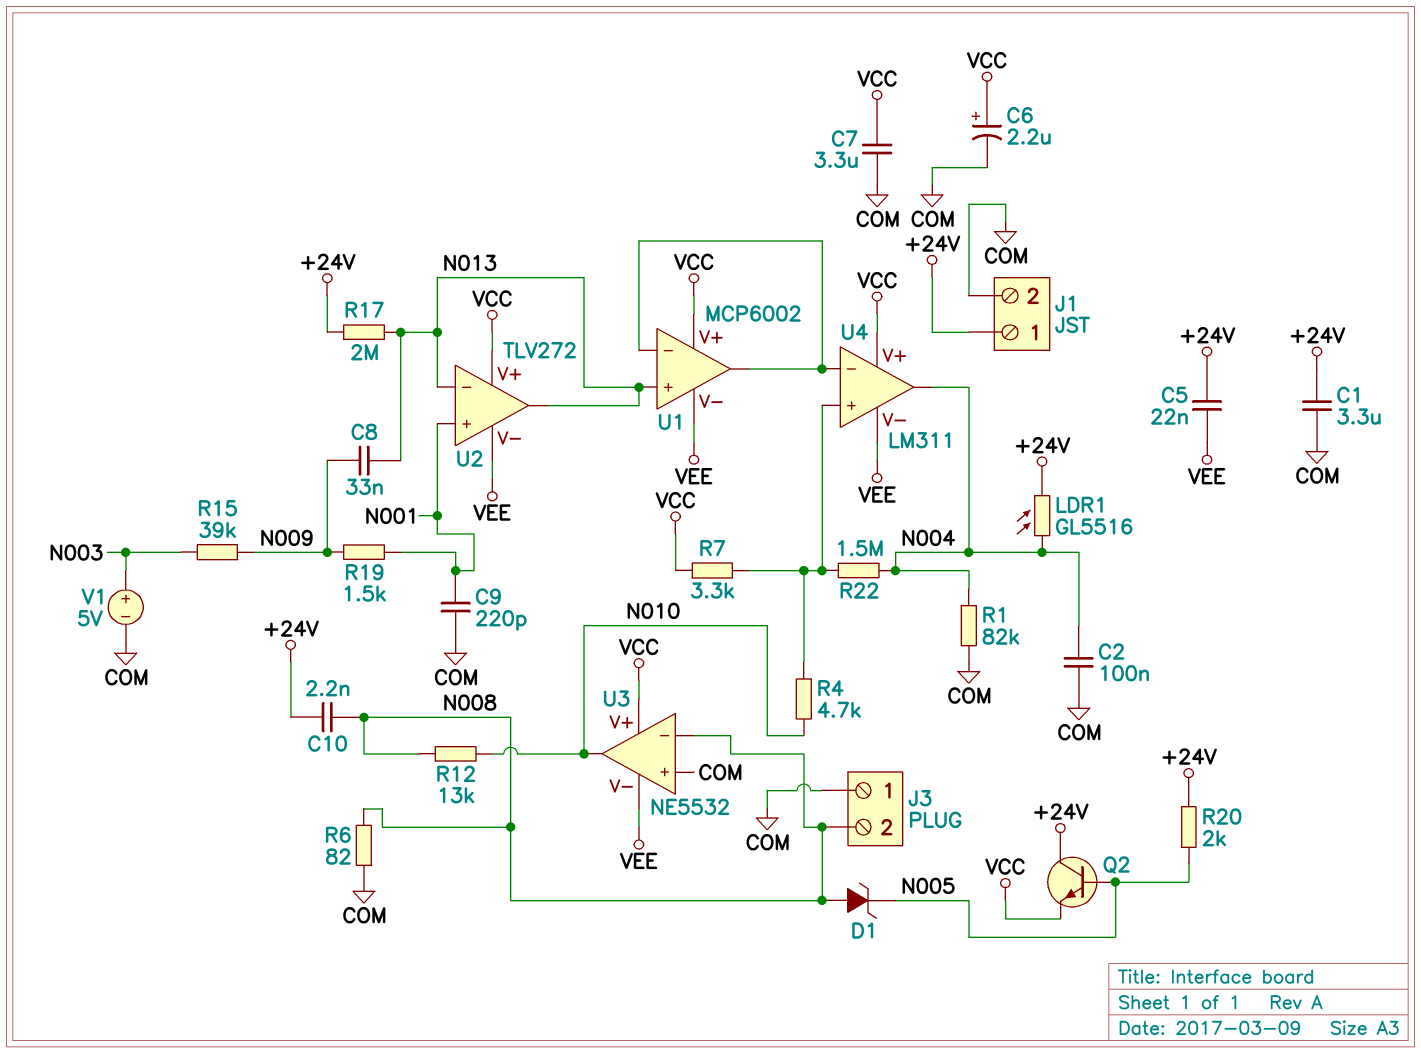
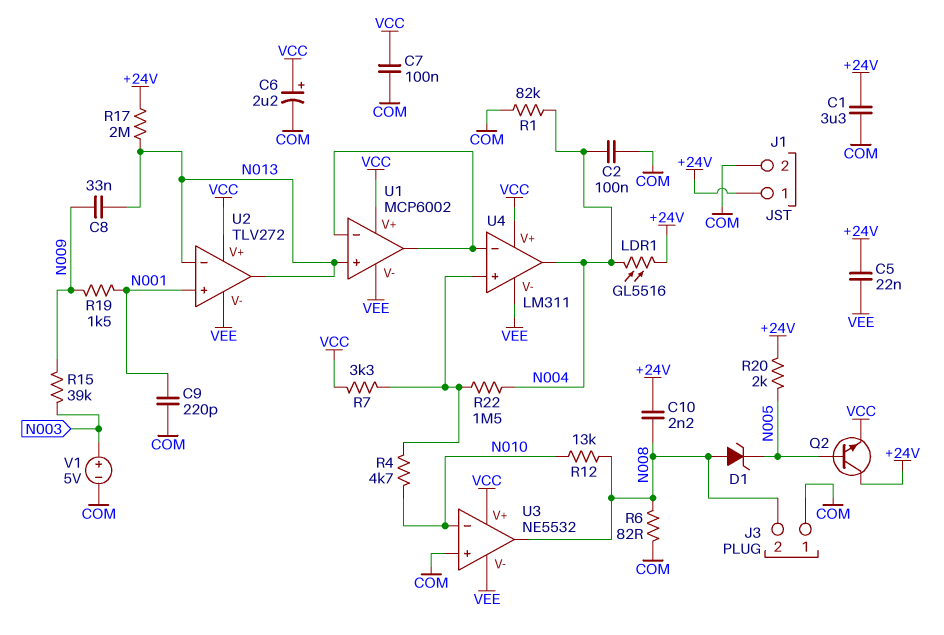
C7: 3.3uF (COM, VCC) -> 100nF (COM, VCC)
U3 pin in-: N008 -> N010
U3 pin out: N010 -> N008

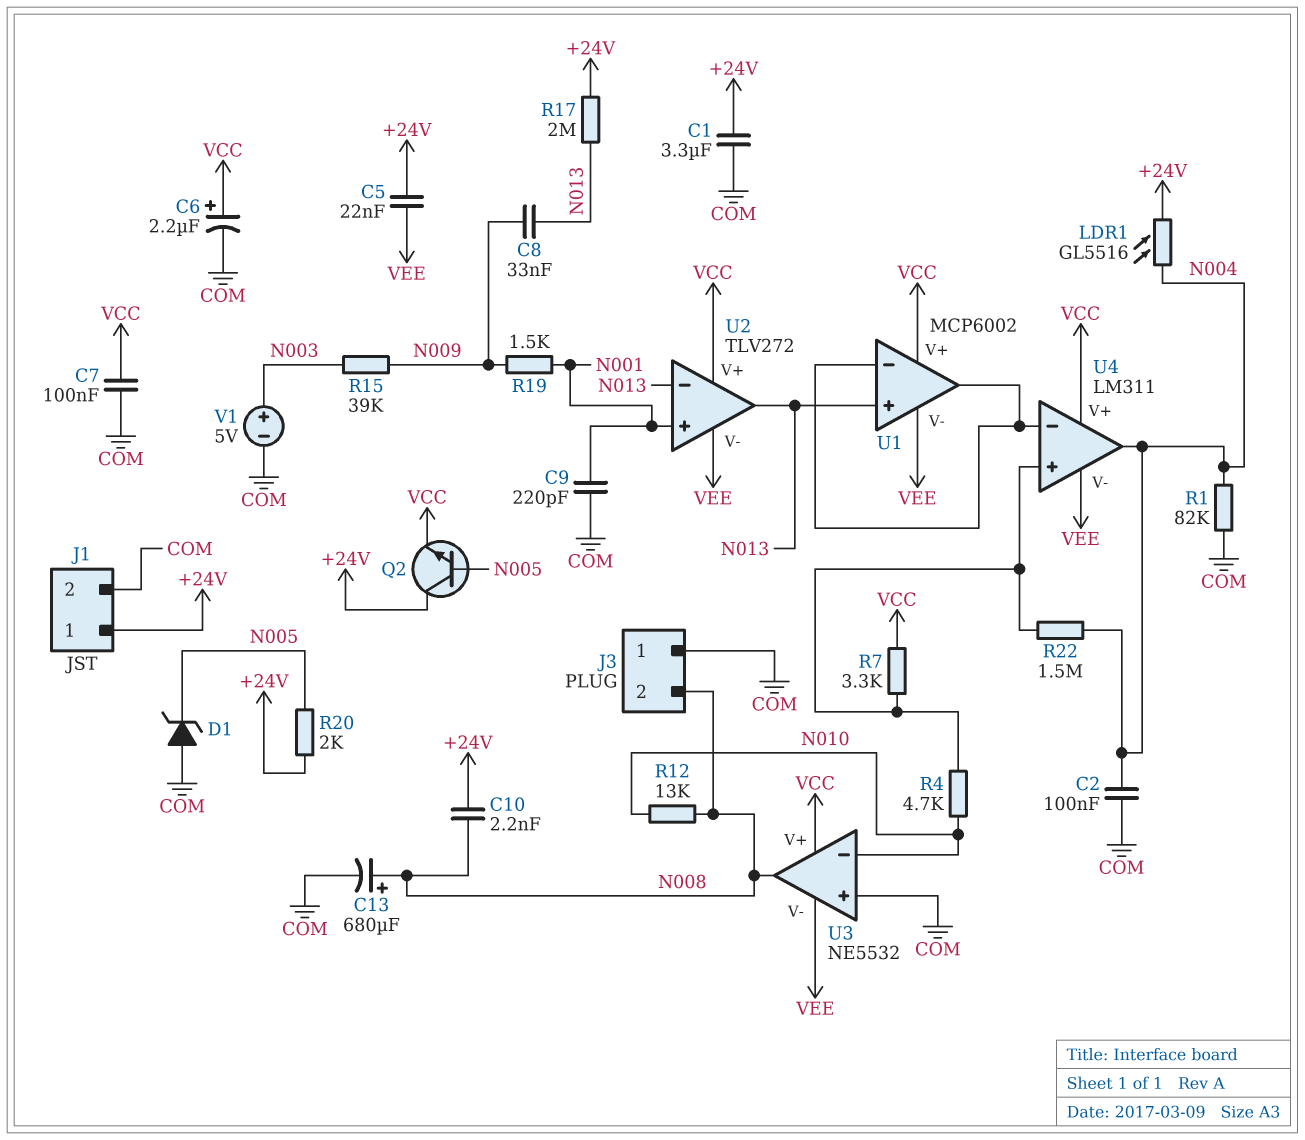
C13: none -> 680uF (plus N008, minus COM)
D1: zener (A N008, K N005) -> zener (A COM, K N005)
R6: 82 (COM, N008) -> none

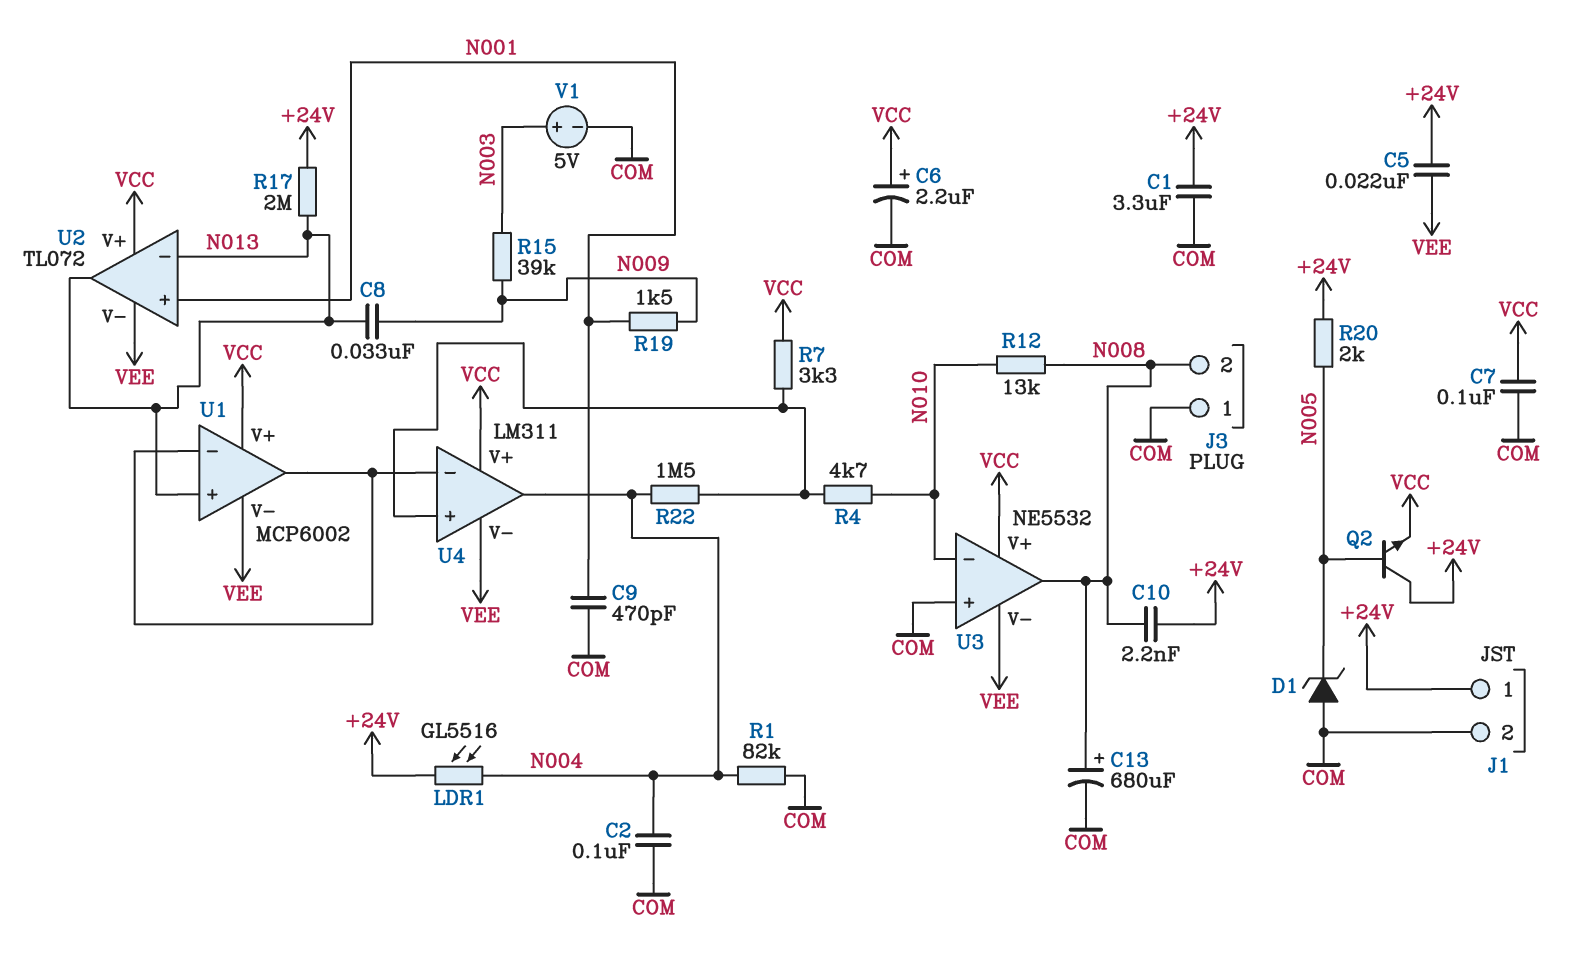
C9: 220pF (COM, N001) -> 470pF (COM, N001)
U2: TLV272 -> TL072

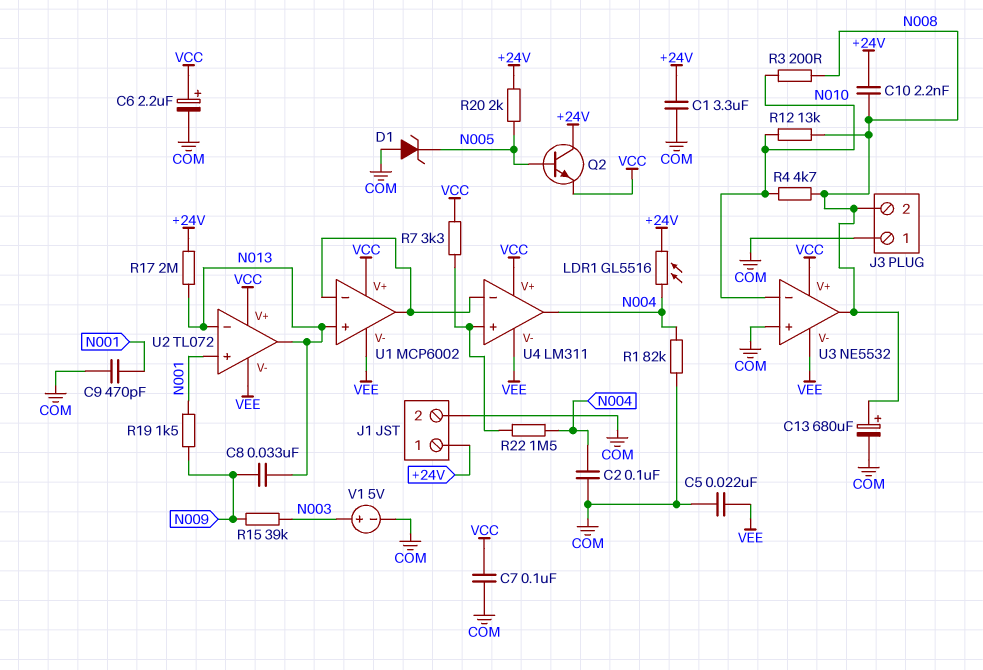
C5: 22nF (+24V, VEE) -> 22nF (COM, VEE)
R3: none -> 200 (N008, N010)
R4: 4.7k (N010, U4/in+) -> 4.7k (N008, N010)

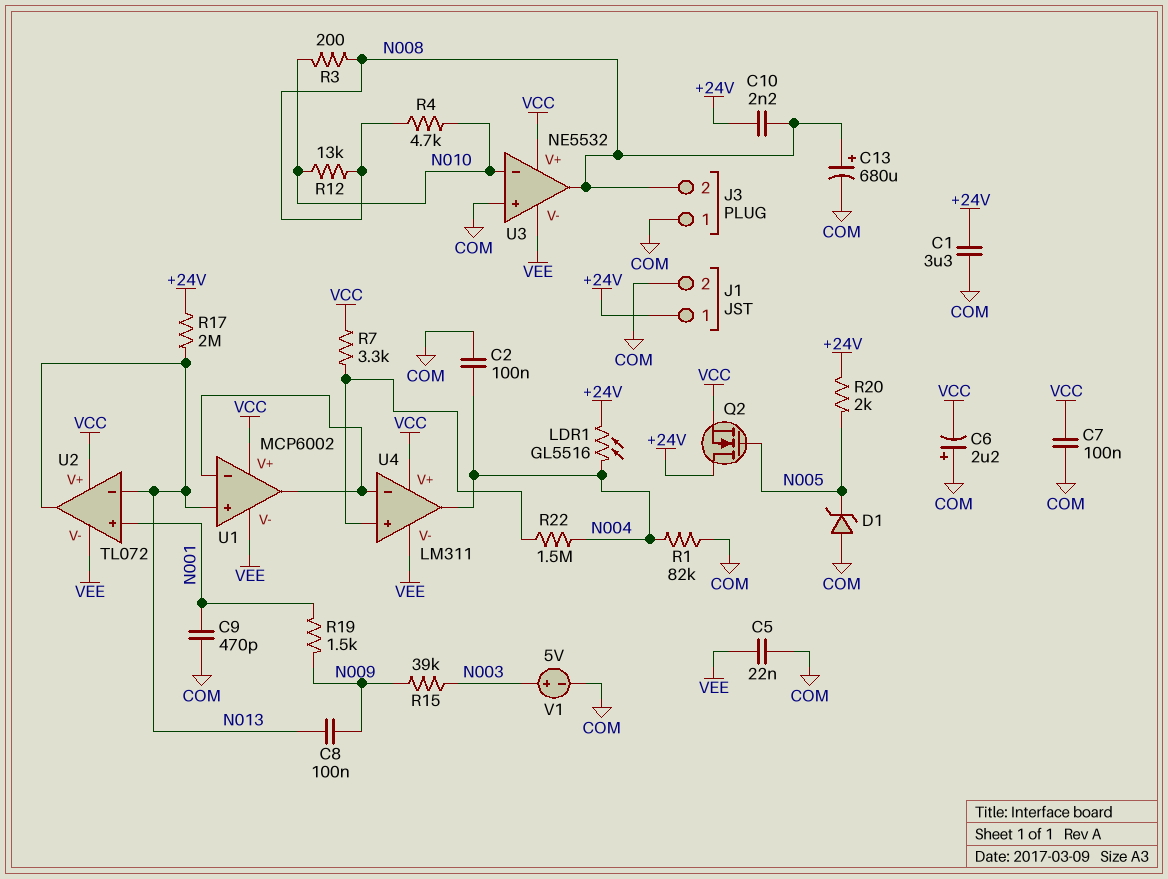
C6: 2.2uF (plus VCC, minus COM) -> 2.2uF (plus COM, minus VCC)
C8: 33nF (N009, N013) -> 100nF (N009, N013)
Q2: NPN (B N005, C +24V, E VCC) -> NMOS (G N005, D +24V, S VCC)

